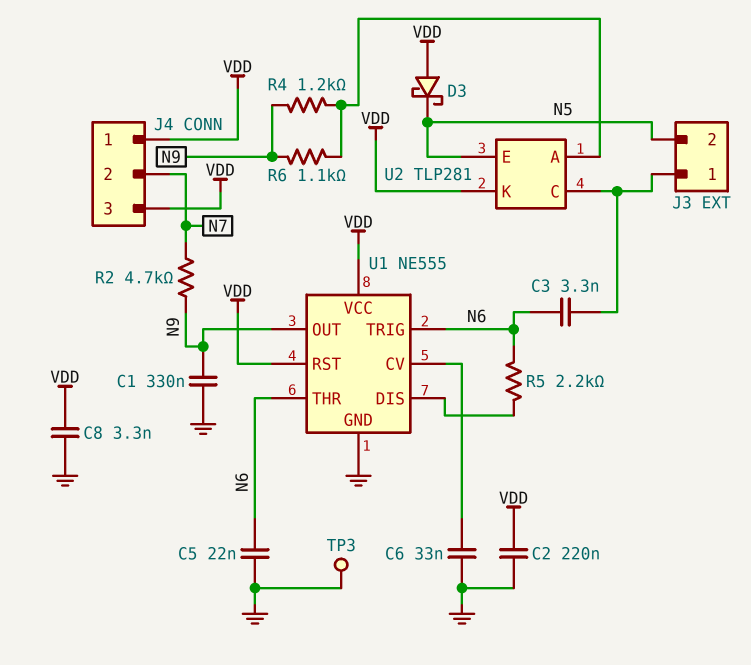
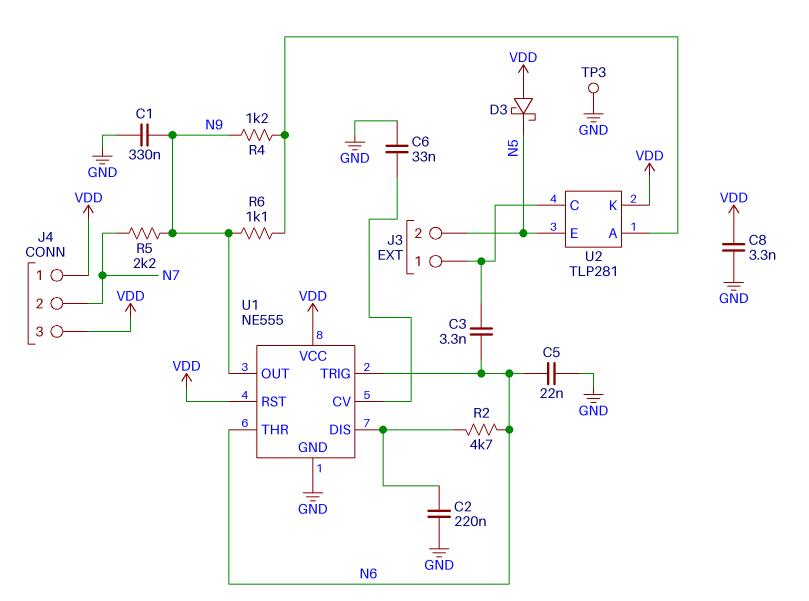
C2: 220nF (GND, VDD) -> 220nF (GND, U1/DIS)
R2: 4.7k (N7, N9) -> 4.7k (N6, U1/DIS)
R5: 2.2k (N6, U1/DIS) -> 2.2k (N7, N9)

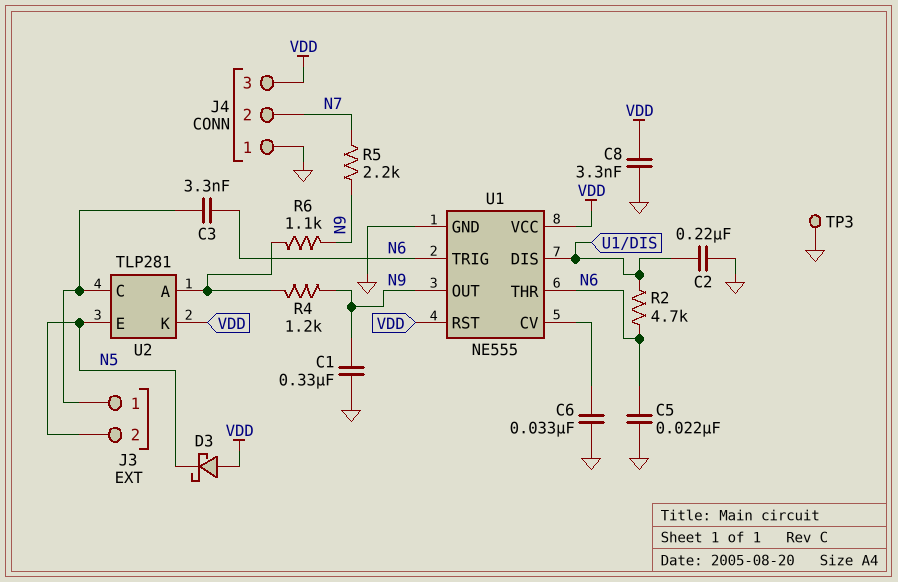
J4 pin 1: VDD -> GND

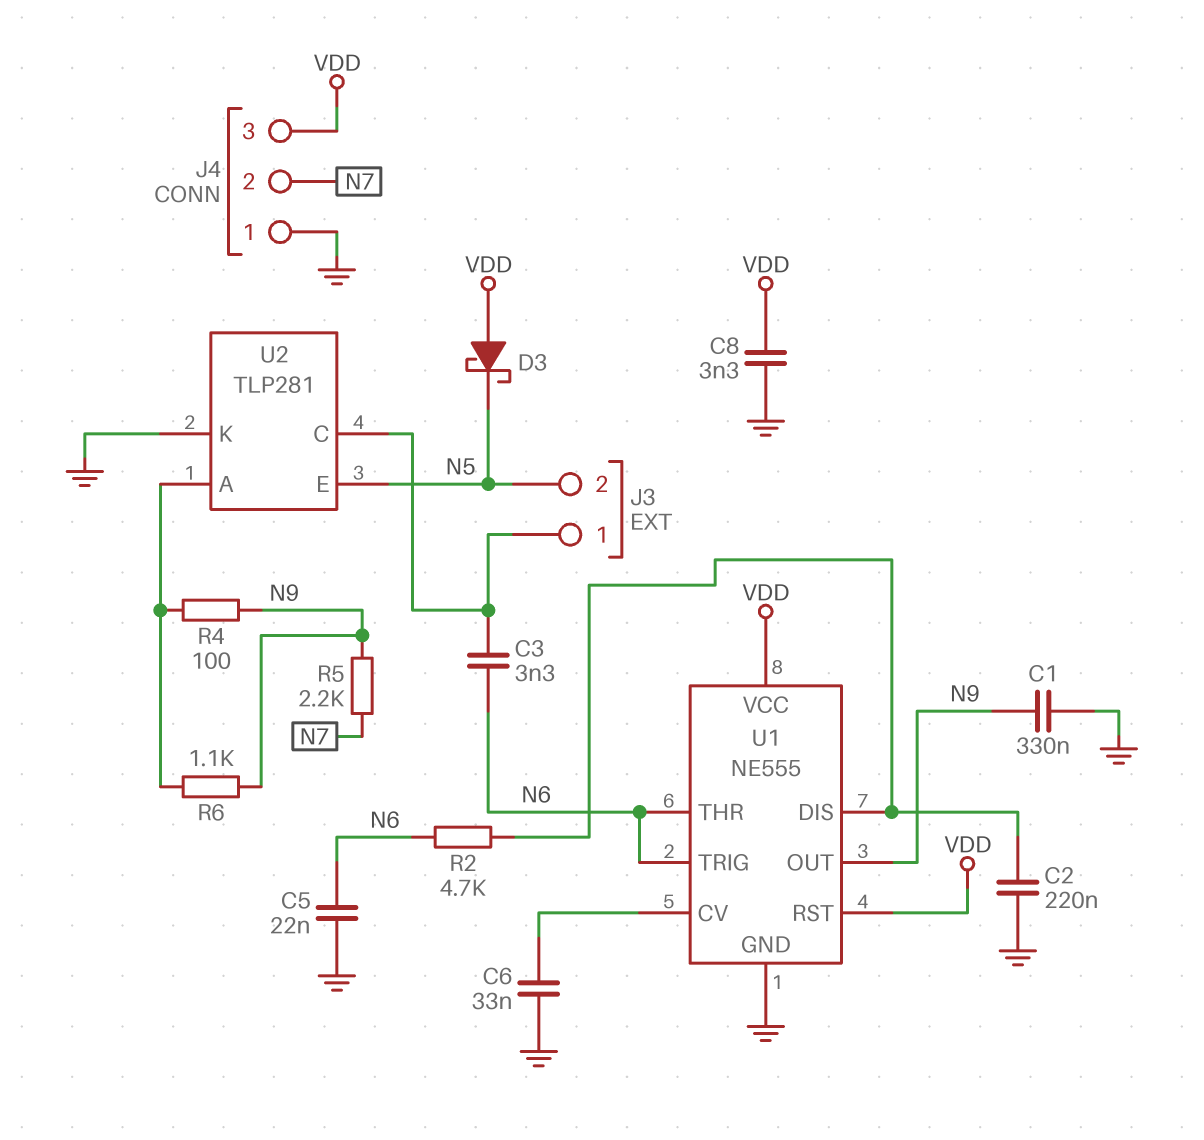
R4: 1.2k (N9, U2/A) -> 100 (N9, U2/A)
TP3: test point (GND) -> none
U2 pin K: VDD -> GND

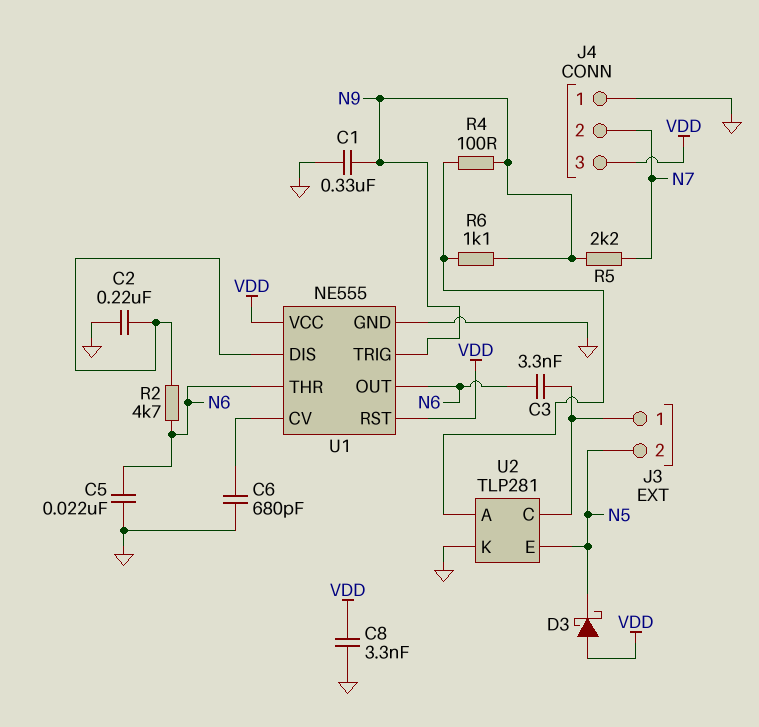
C6: 33nF (GND, U1/CV) -> 680pF (GND, U1/CV)
U1 pin OUT: N9 -> N6
U1 pin TRIG: N6 -> N9

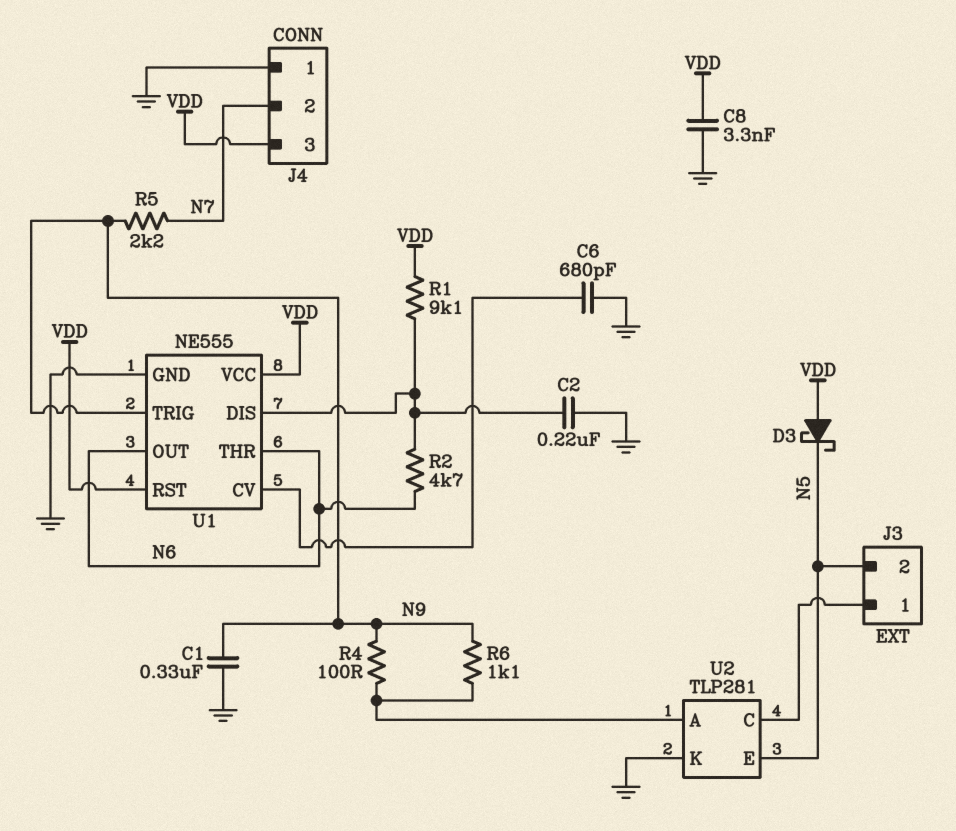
C3: 3.3nF (J3/1, N6) -> none
C5: 22nF (GND, N6) -> none
R1: none -> 9.1k (U1/DIS, VDD)

